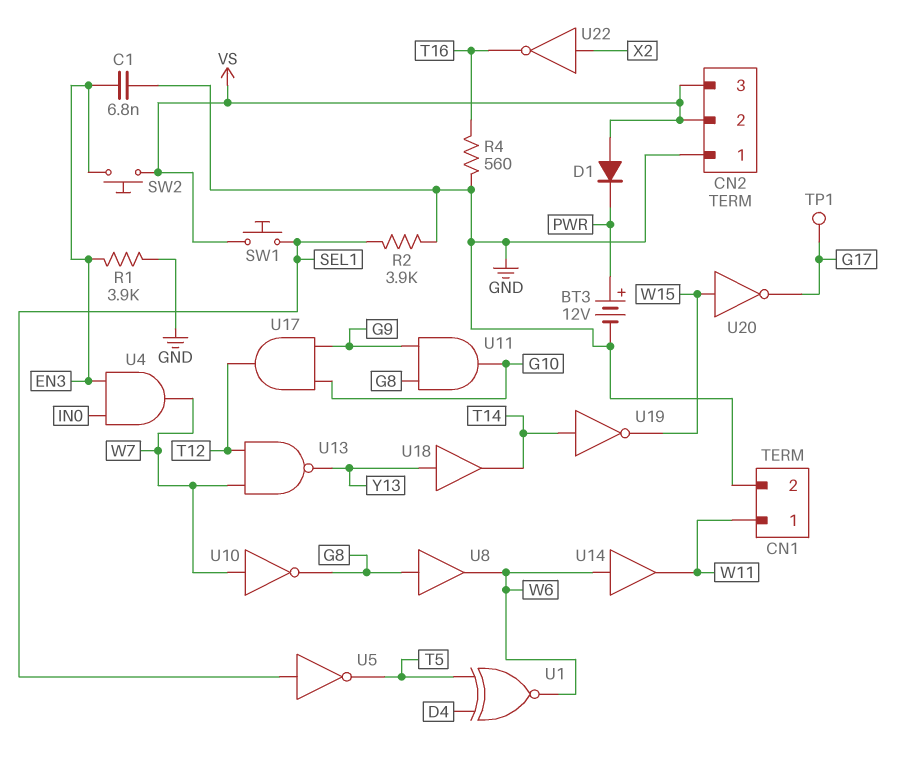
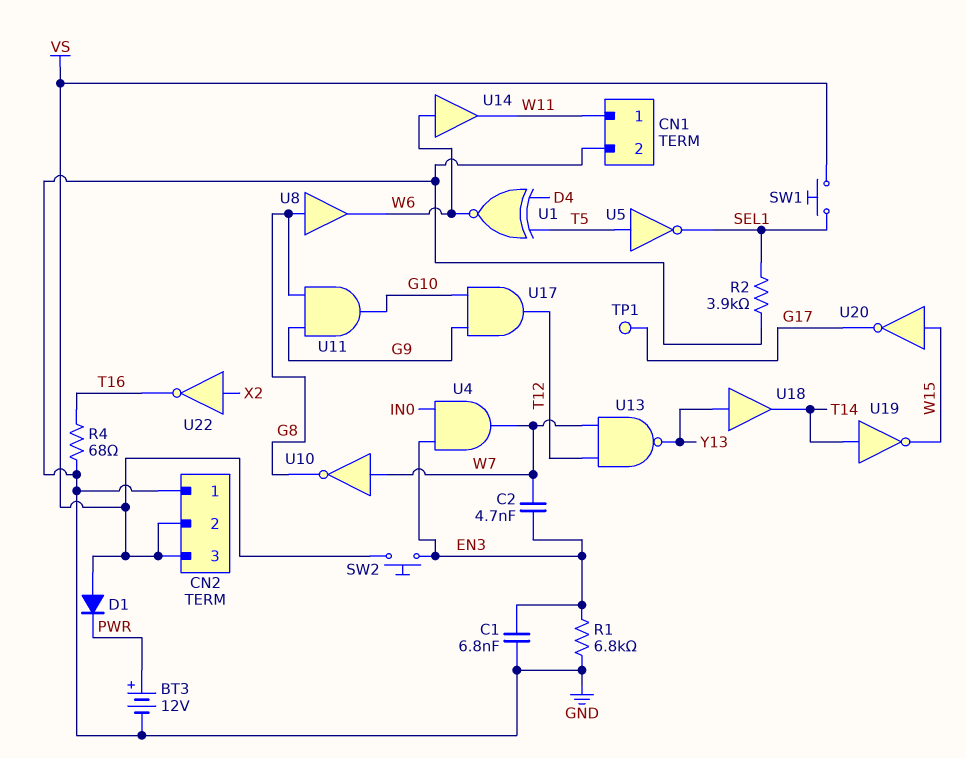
C2: none -> 4.7nF (EN3, W7)
R1: 3.9k (EN3, GND) -> 6.8k (EN3, GND)
R4: 560 (GND, T16) -> 68 (GND, T16)
U5: NOT (in SEL1, out T5) -> NOT (in T5, out SEL1)

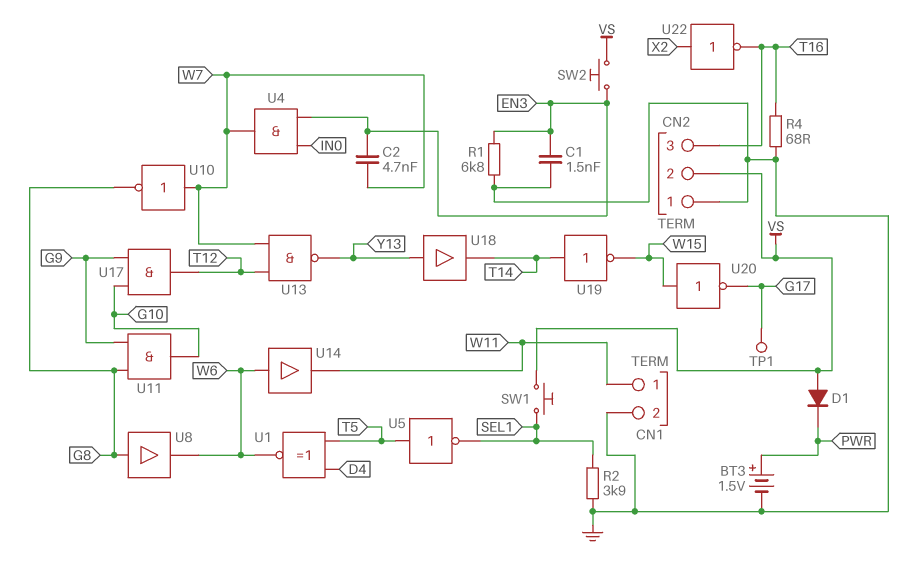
BT3: 12V (plus PWR, minus GND) -> 1.5V (plus PWR, minus GND)
C1: 6.8nF (EN3, GND) -> 1.5nF (EN3, GND)
CN2 pin 3: VS -> T16

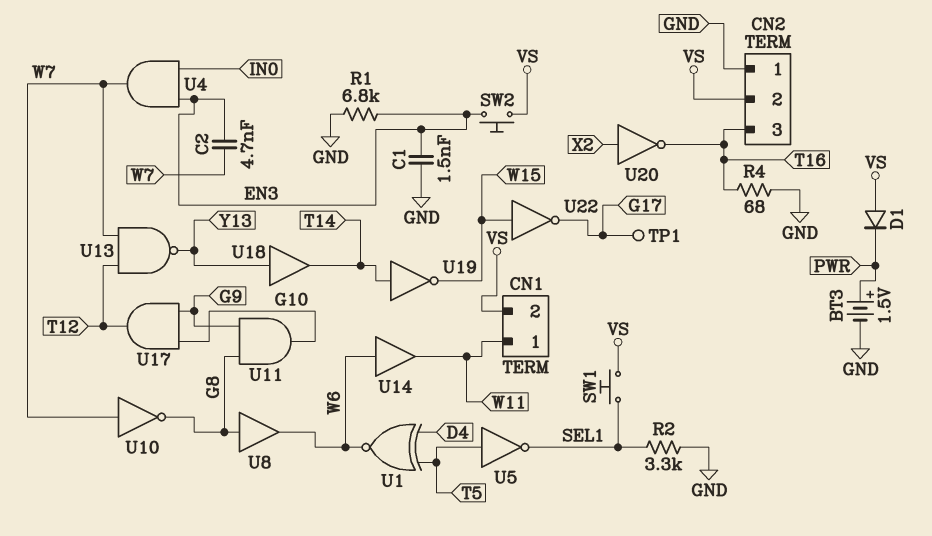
CN1 pin 2: GND -> VS
R2: 3.9k (GND, SEL1) -> 3.3k (GND, SEL1)
U20: NOT (in W15, out G17) -> NOT (in X2, out T16)
U22: NOT (in X2, out T16) -> NOT (in W15, out G17)

